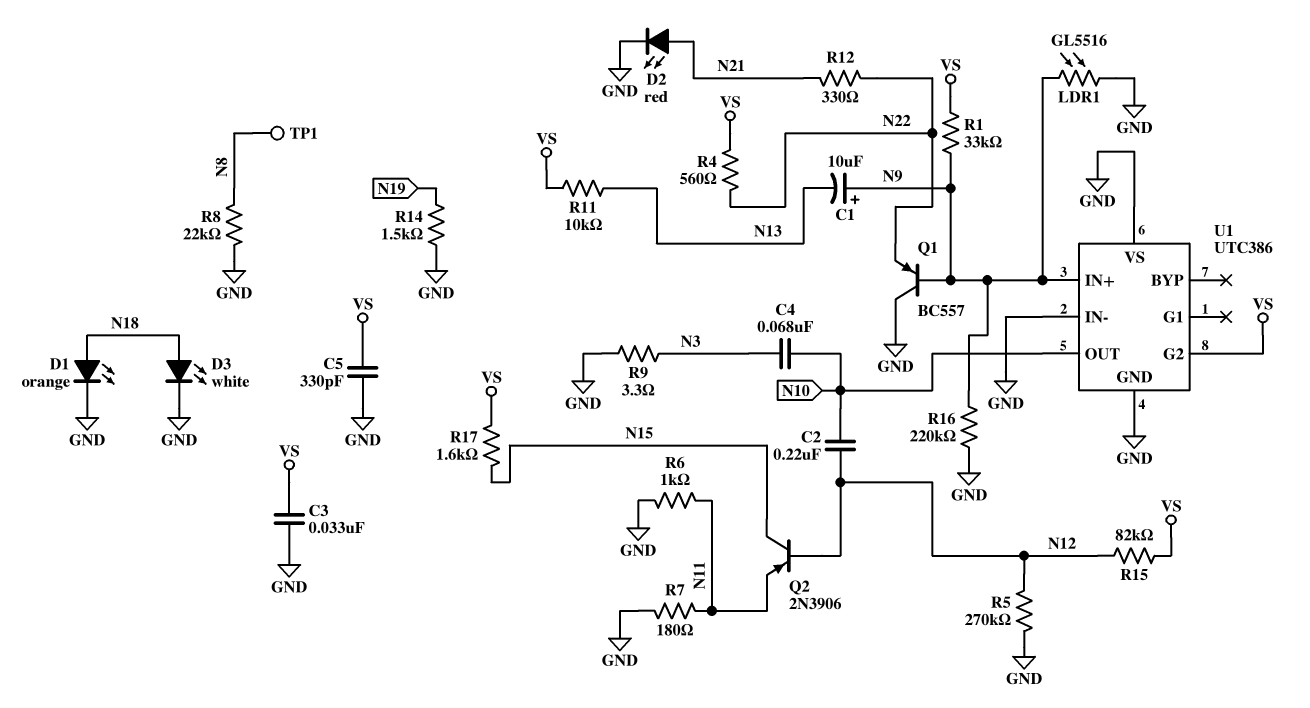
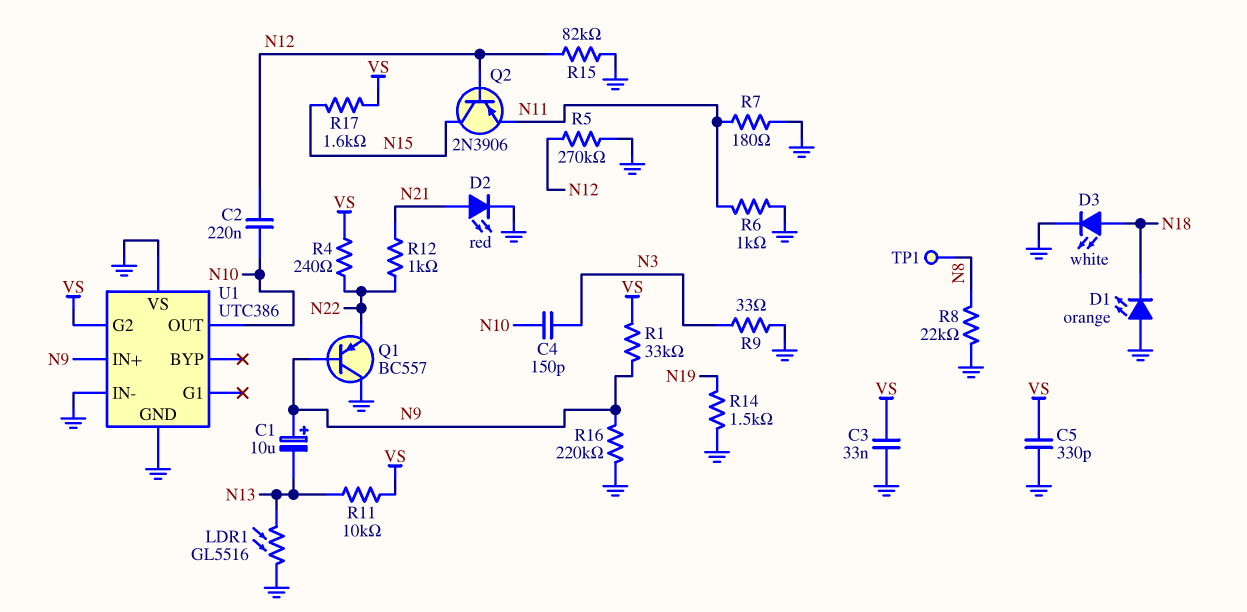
C4: 68nF (N3, N10) -> 150pF (N3, N10)
D1: LED orange (A N18, K GND) -> LED orange (A GND, K N18)
LDR1: GL5516 (GND, N9) -> GL5516 (GND, N13)
R4: 560 (N22, VS) -> 240 (N22, VS)
R9: 3.3 (GND, N3) -> 33 (GND, N3)
R12: 330 (N21, N22) -> 1k (N21, N22)
R15: 82k (N12, VS) -> 82k (GND, N12)

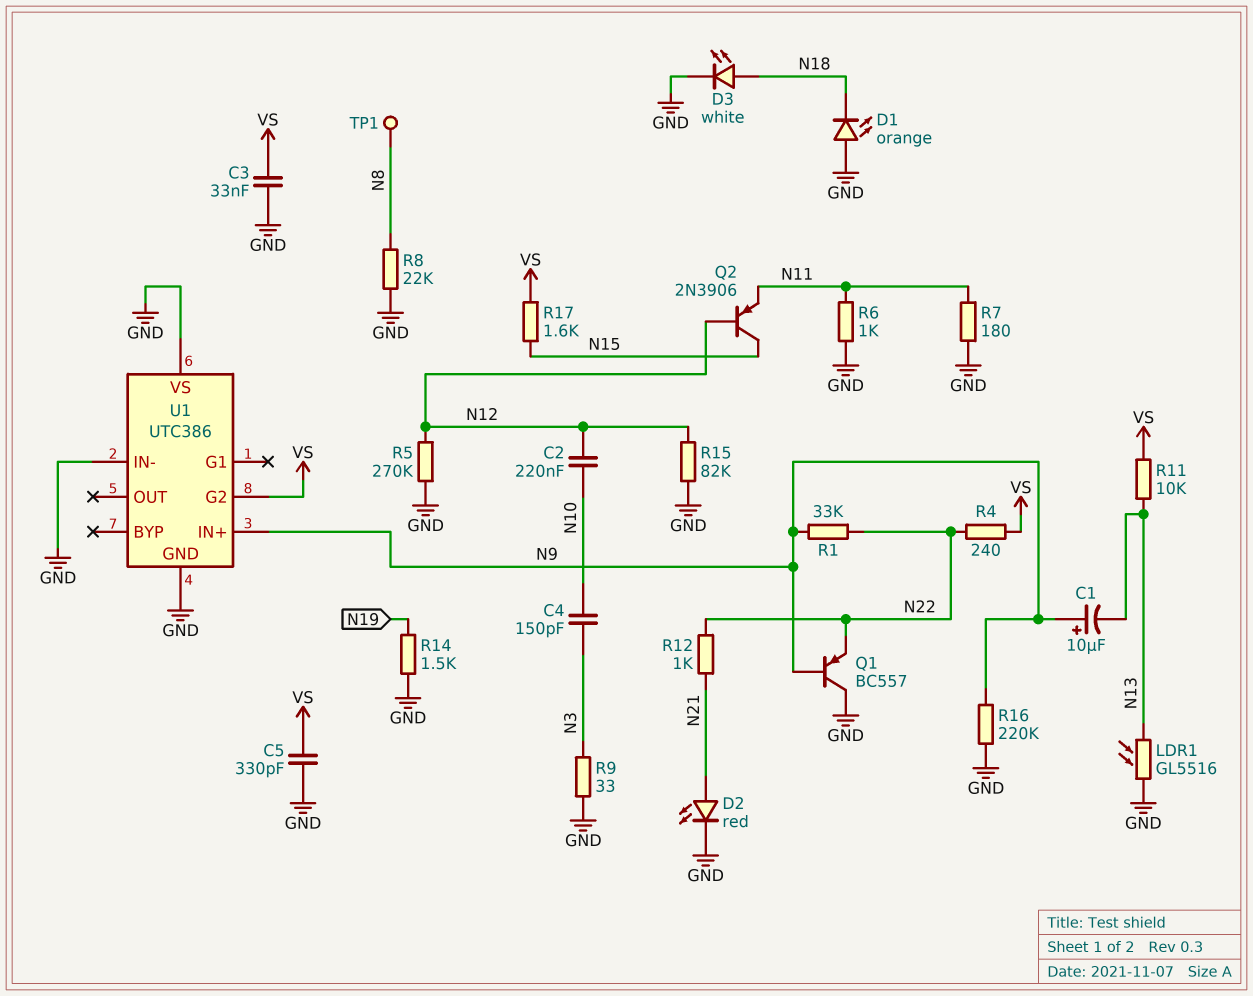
R1: 33k (N9, VS) -> 33k (N9, N22)
U1 pin OUT: N10 -> none

